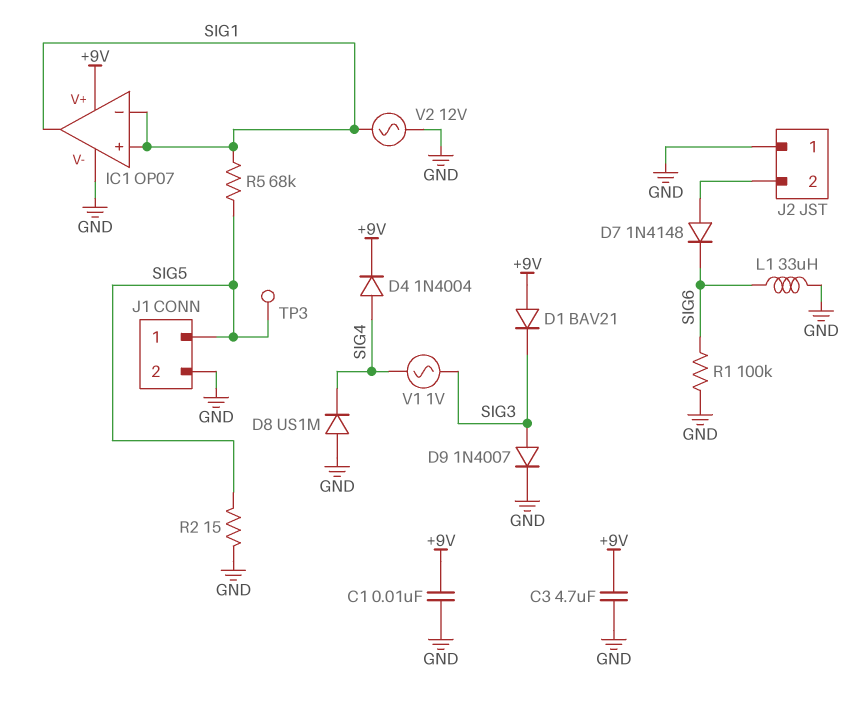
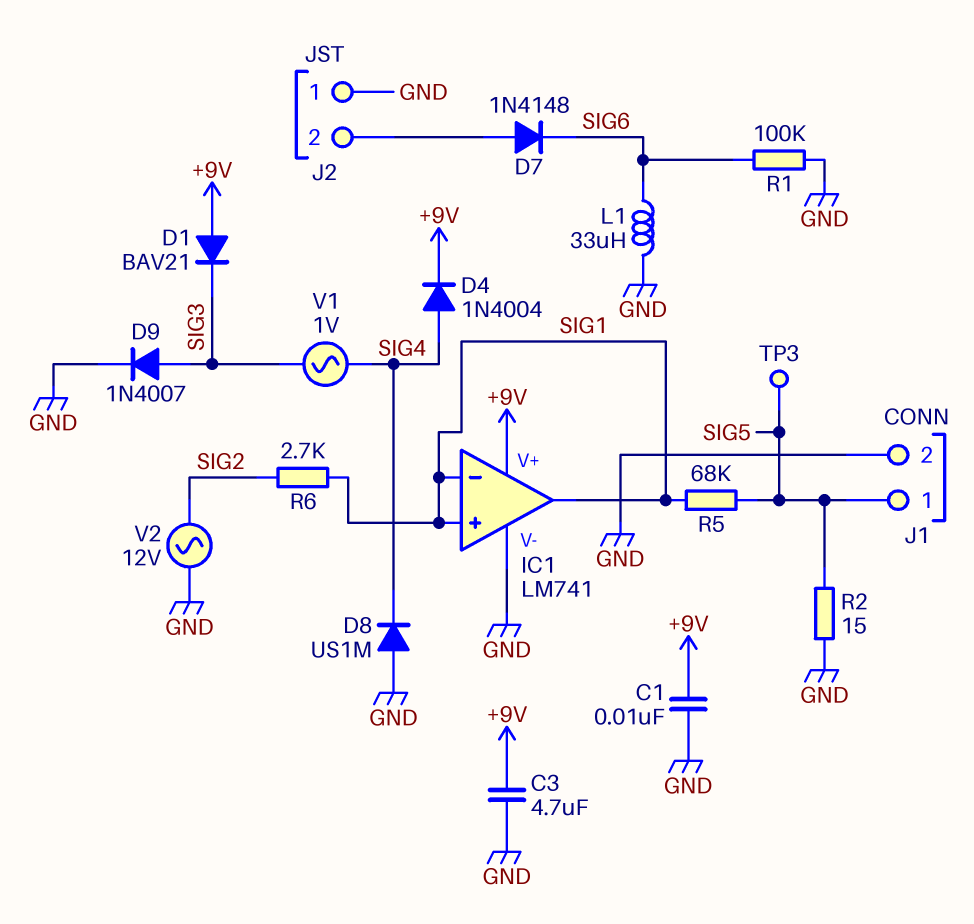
IC1: OP07 -> LM741
R6: none -> 2.7k (SIG1, SIG2)
V2: AC 12V (GND, SIG1) -> AC 12V (GND, SIG2)

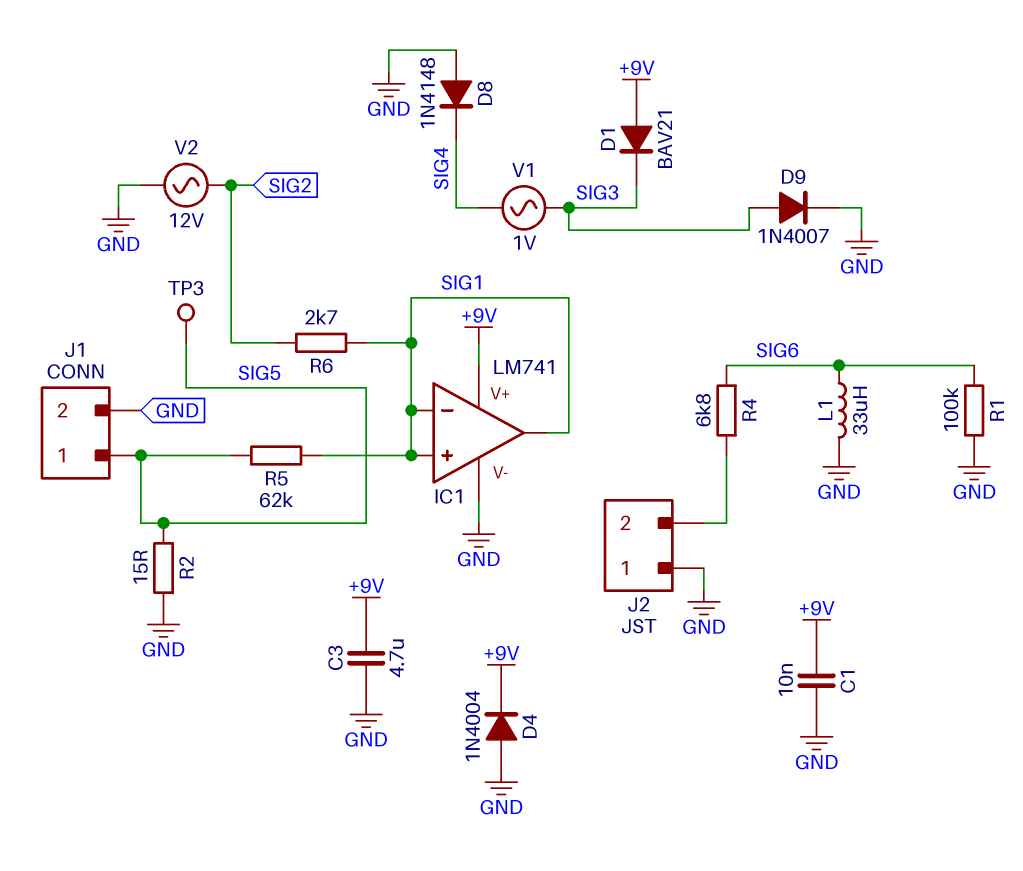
D4: diode 1N4004 (A SIG4, K +9V) -> diode 1N4004 (A GND, K +9V)
D7: diode 1N4148 (A J2/2, K SIG6) -> none
D8: diode US1M (A GND, K SIG4) -> diode 1N4148 (A GND, K SIG4)
R4: none -> 6.8k (J2/2, SIG6)
R5: 68k (SIG1, SIG5) -> 62k (SIG1, SIG5)

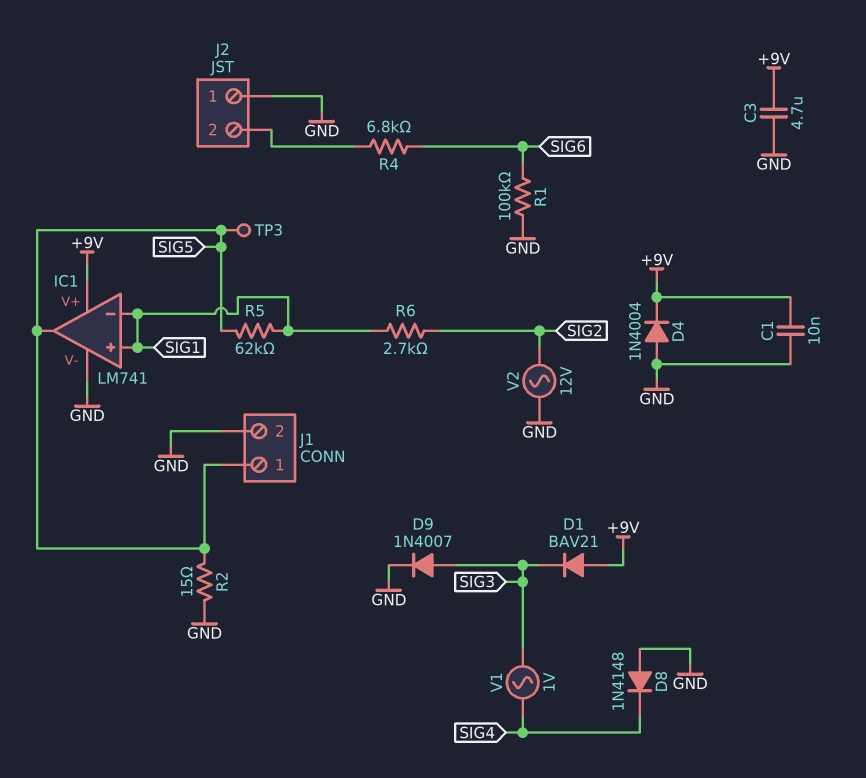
IC1 pin out: SIG1 -> SIG5
L1: 33uH (GND, SIG6) -> none

